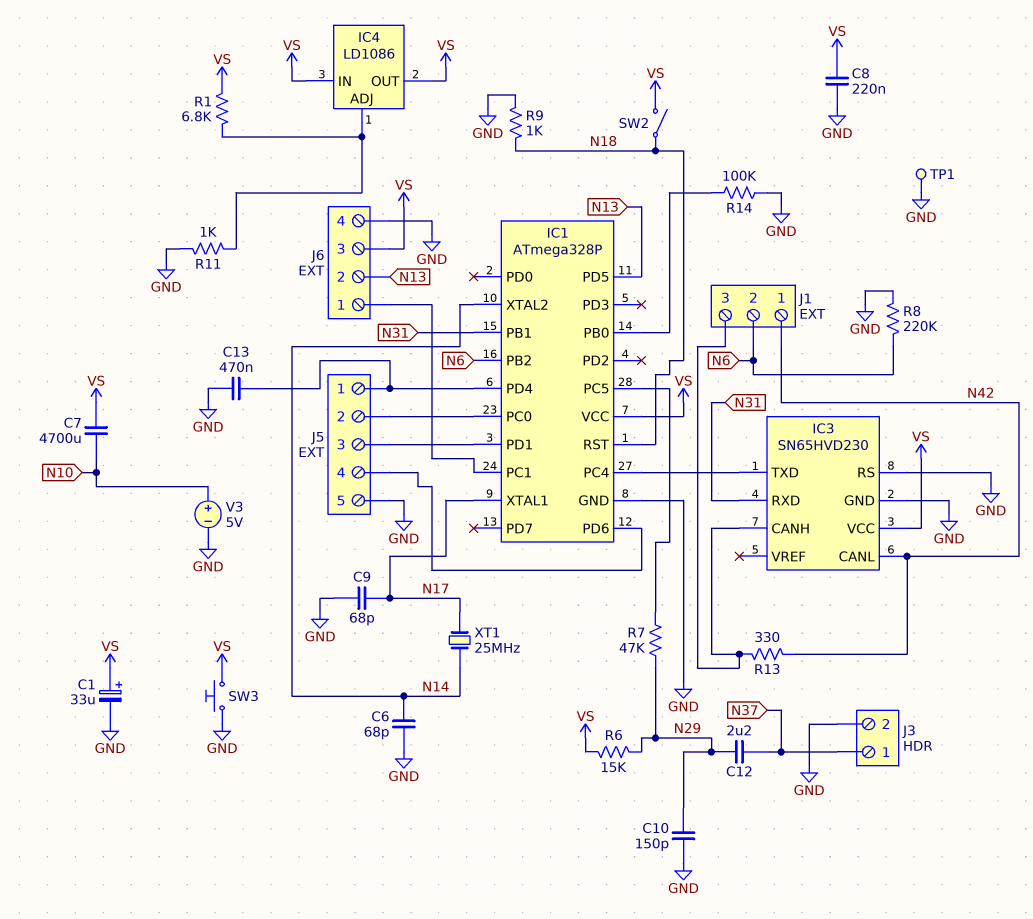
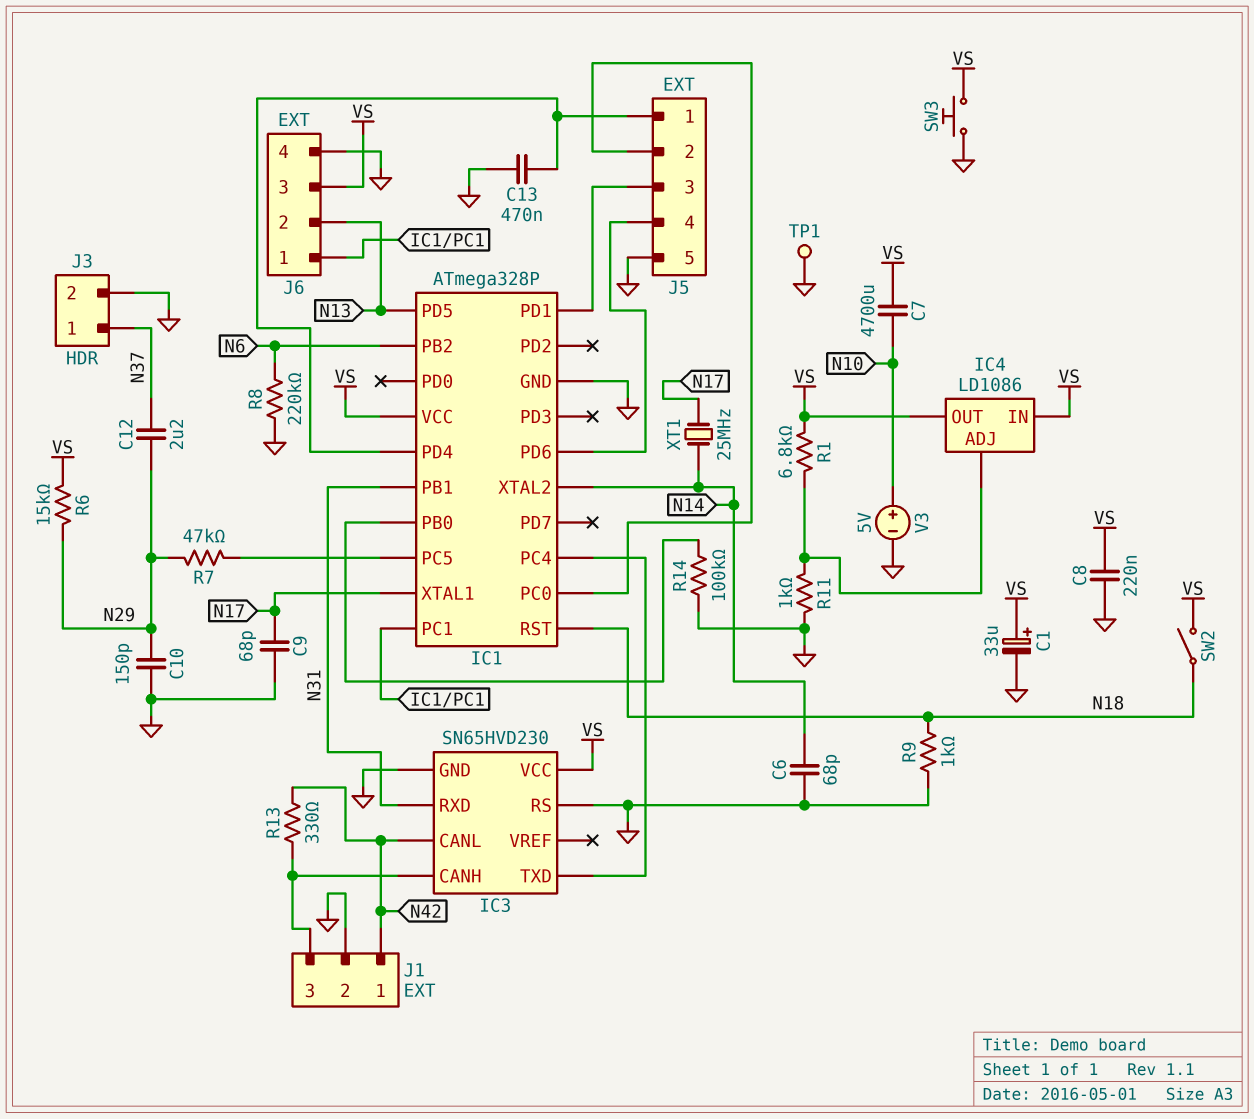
J1 pin 2: N6 -> GND

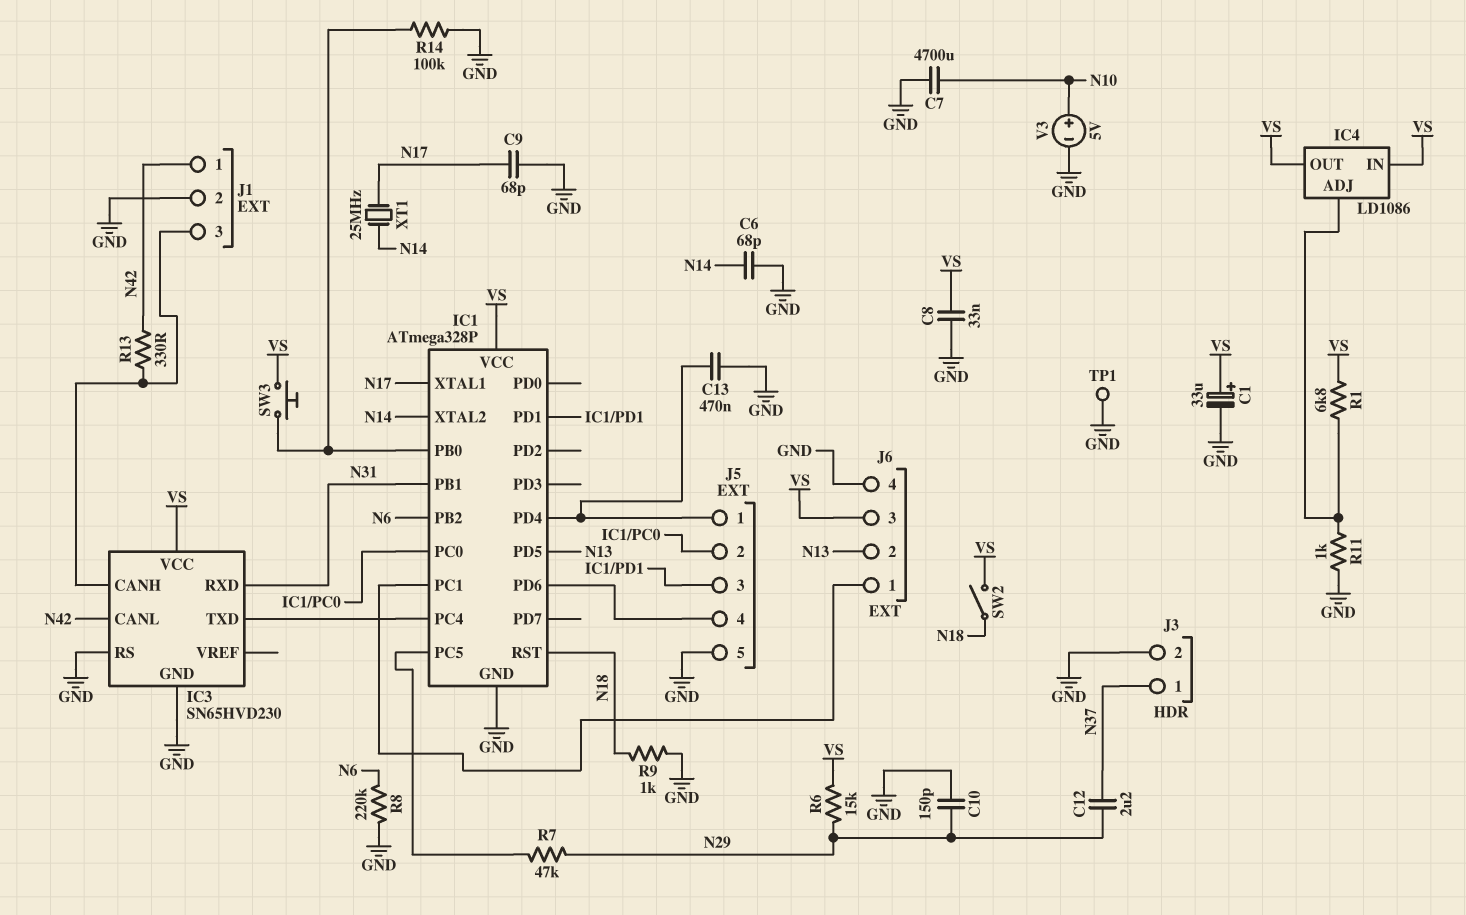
C7: 4700uF (N10, VS) -> 4700uF (GND, N10)
C8: 220nF (GND, VS) -> 33nF (GND, VS)
SW3: button (GND, VS) -> button (IC1/PB0, VS)

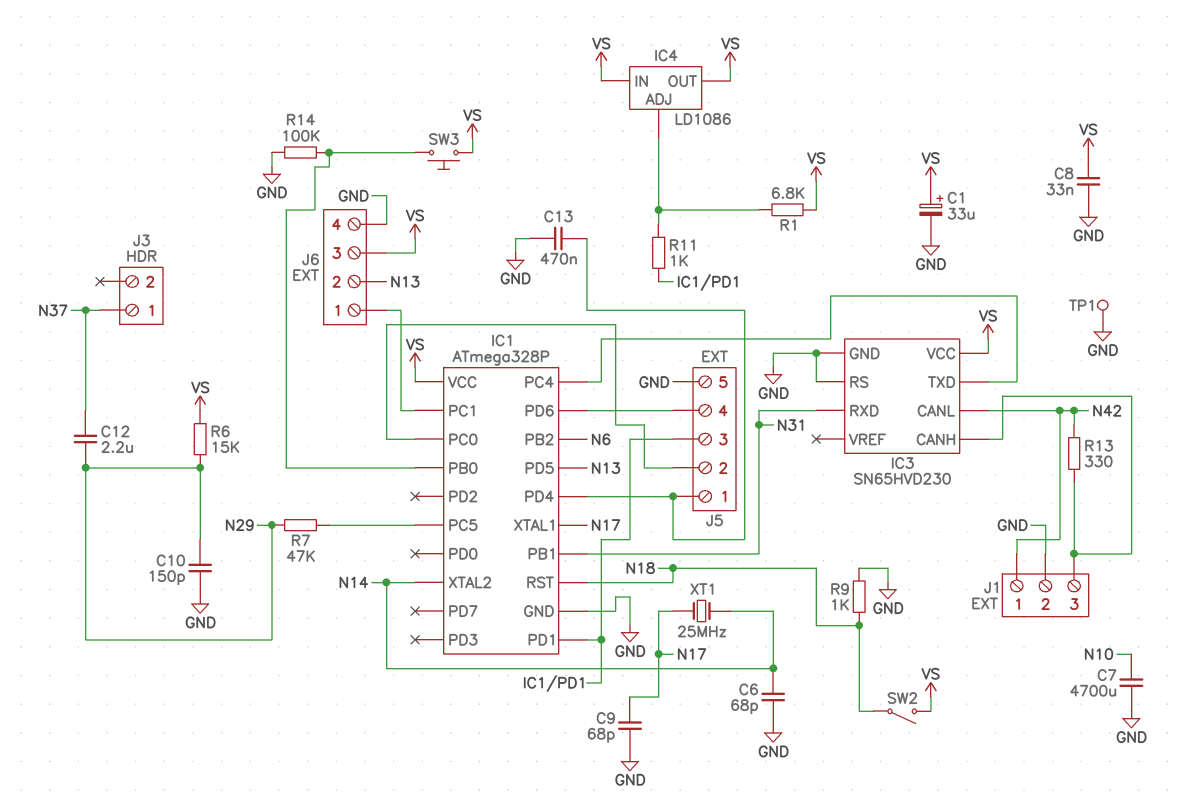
J3 pin 2: GND -> none
R8: 220k (GND, N6) -> none
R11: 1k (GND, IC4/ADJ) -> 1k (IC1/PD1, IC4/ADJ)
V3: 5V (plus N10, minus GND) -> none

